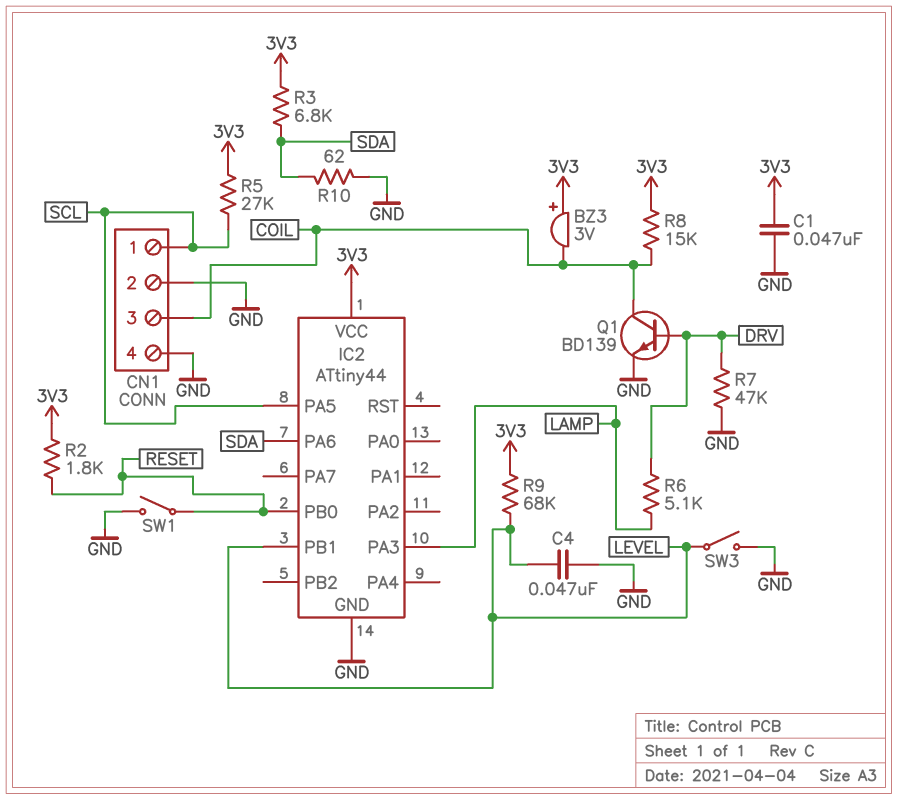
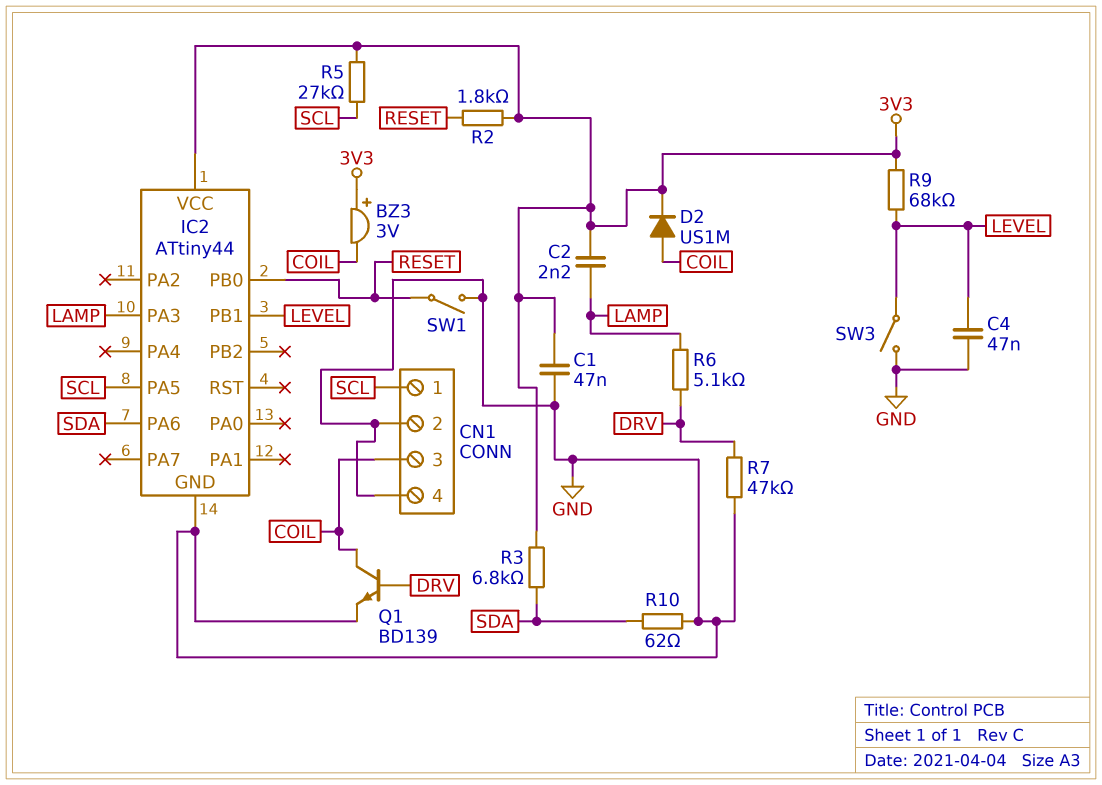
C2: none -> 2.2nF (3V3, LAMP)
D2: none -> diode US1M (A COIL, K 3V3)
R8: 15k (3V3, COIL) -> none

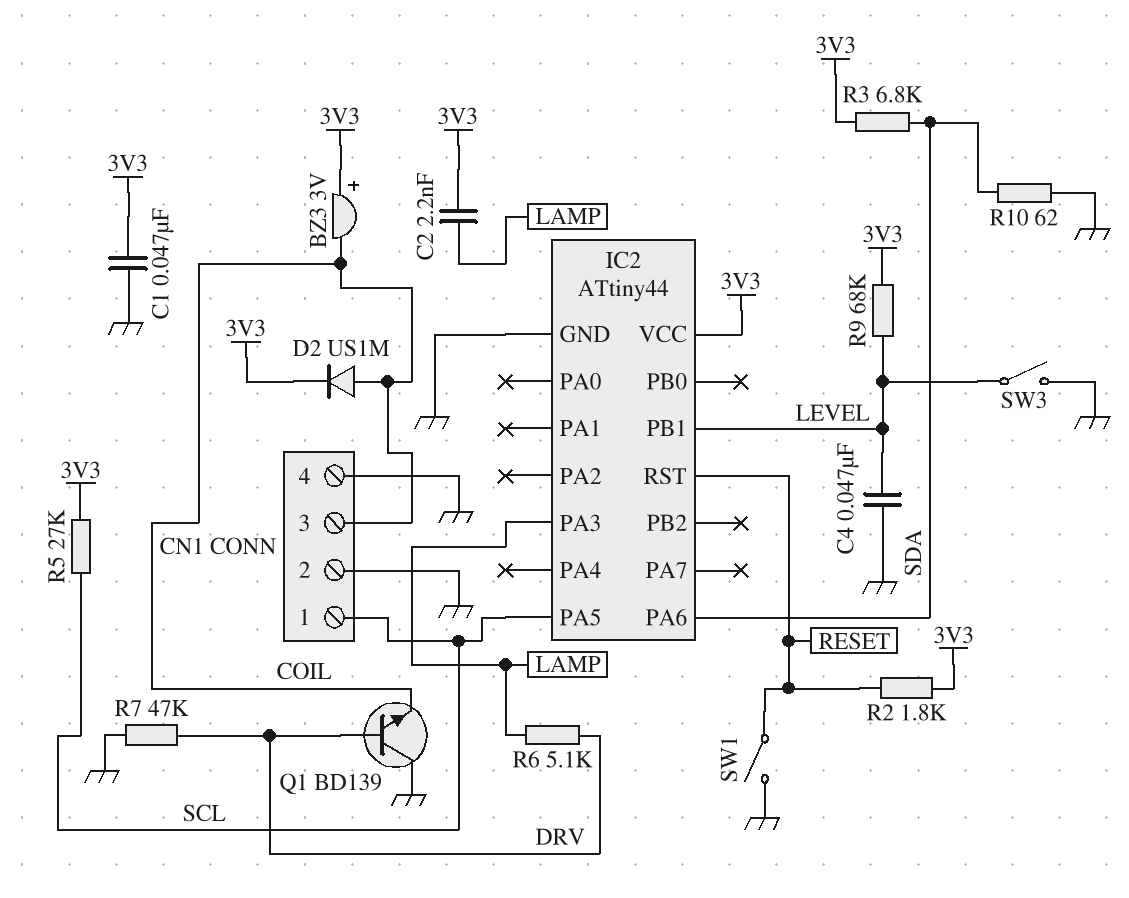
IC2 pin PB0: RESET -> none
IC2 pin RST: none -> RESET
Q1: NPN BD139 (B DRV, C COIL, E GND) -> NPN BD139 (B DRV, C GND, E COIL)

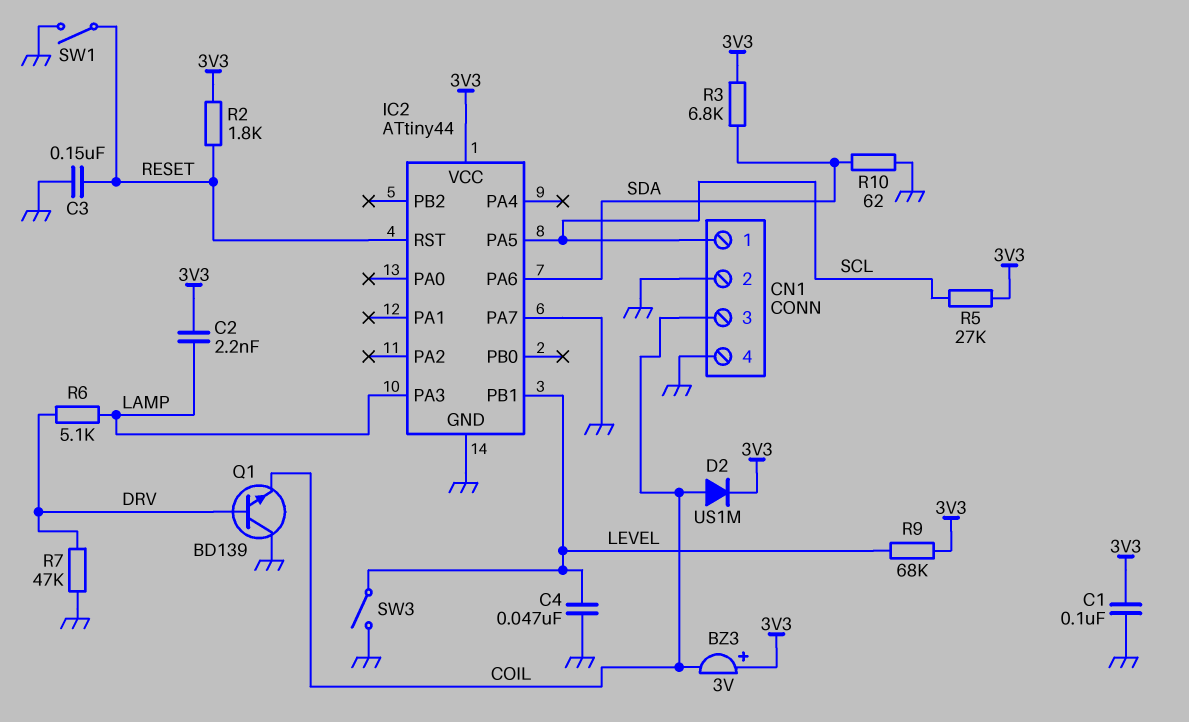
C1: 47nF (3V3, GND) -> 100nF (3V3, GND)
C3: none -> 150nF (GND, RESET)
IC2 pin PA7: none -> GND

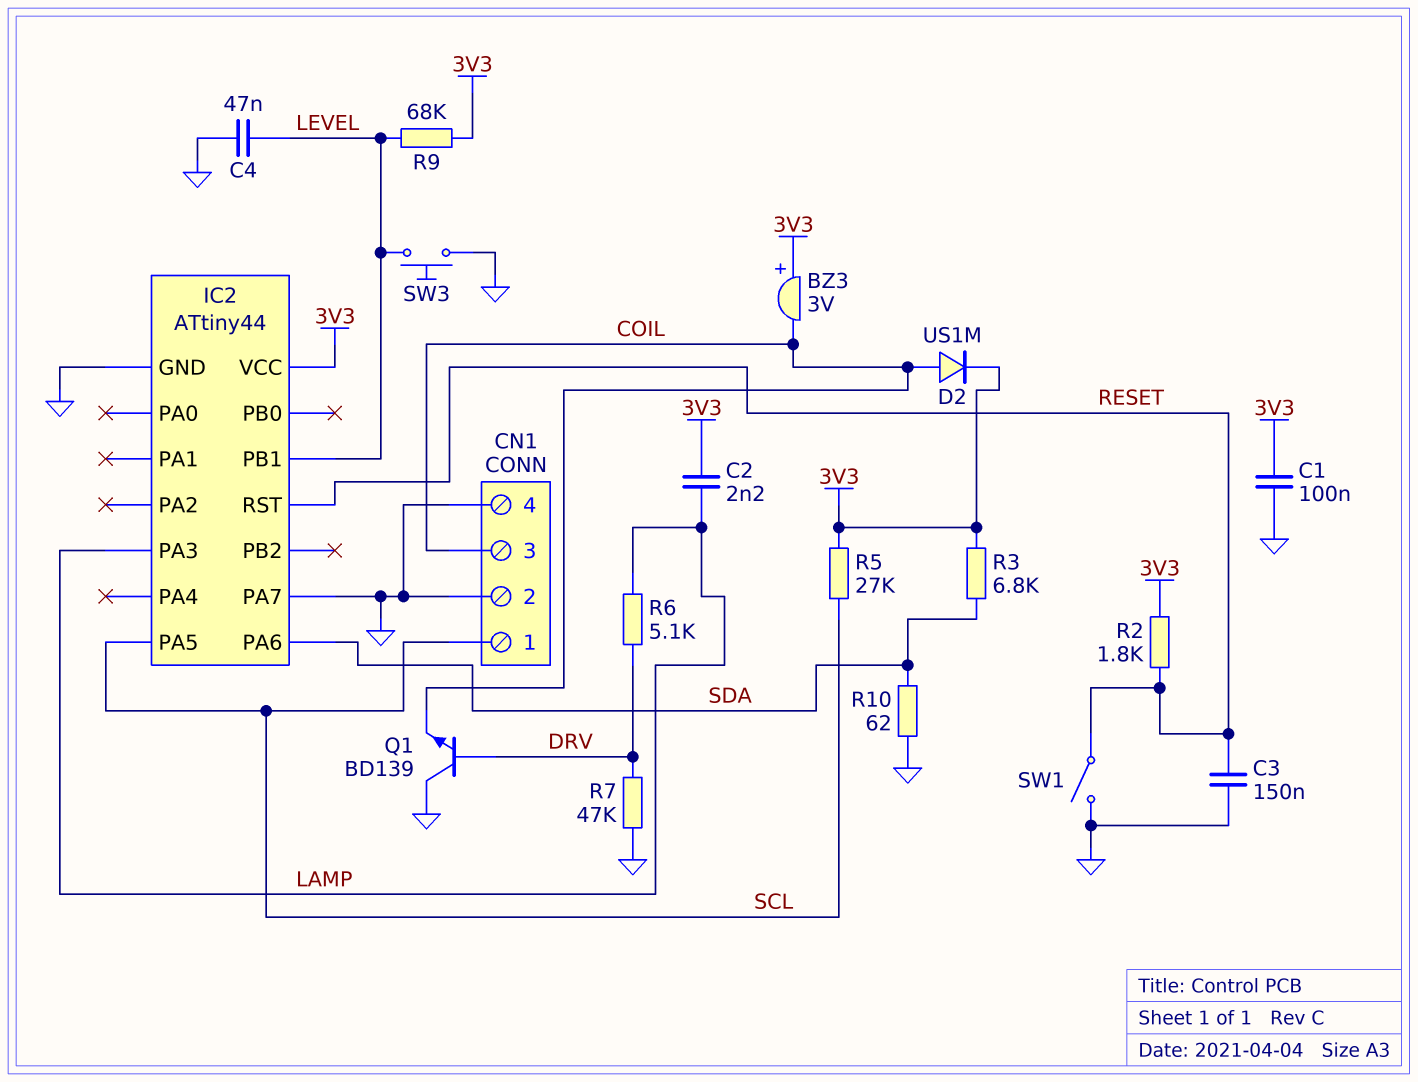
SW3: switch (GND, LEVEL) -> button (GND, LEVEL)

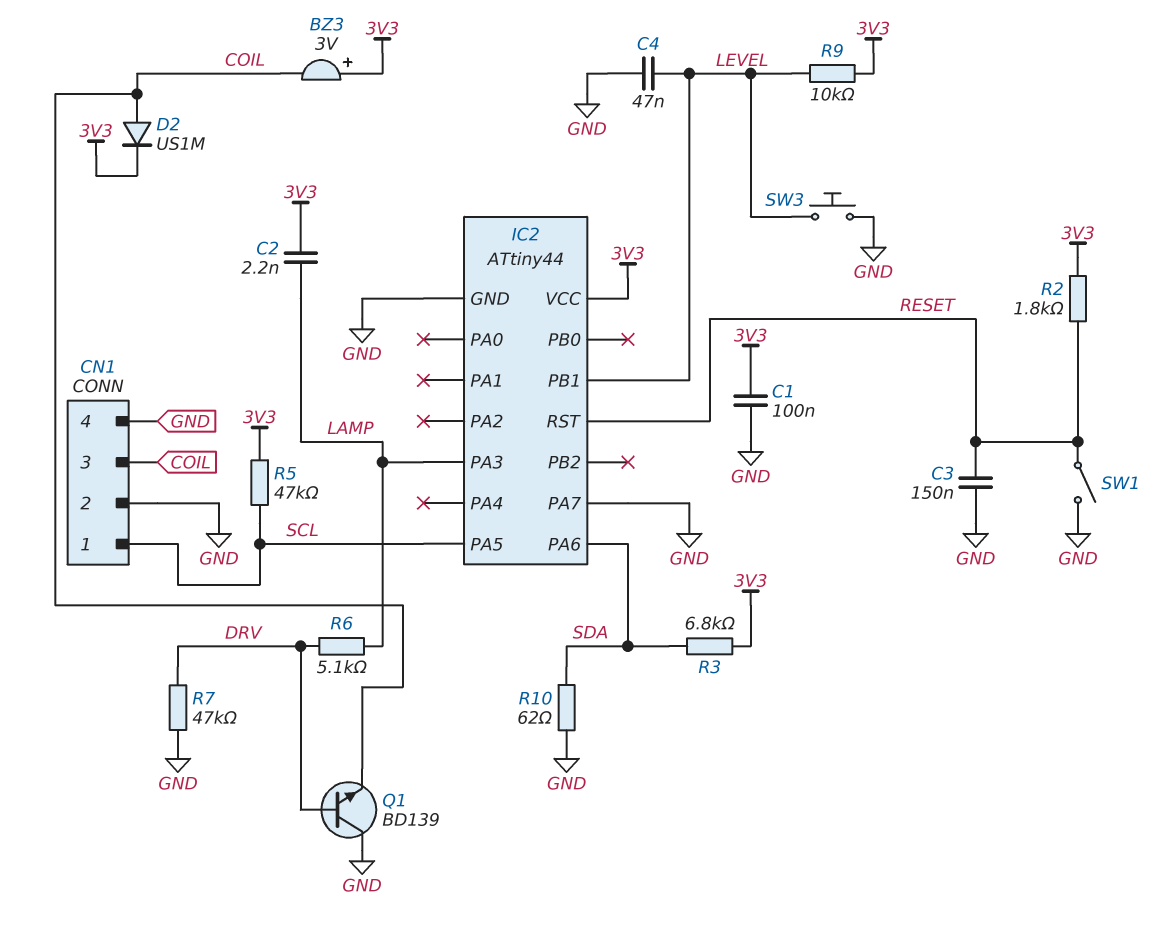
R5: 27k (3V3, SCL) -> 47k (3V3, SCL)
R9: 68k (3V3, LEVEL) -> 10k (3V3, LEVEL)

